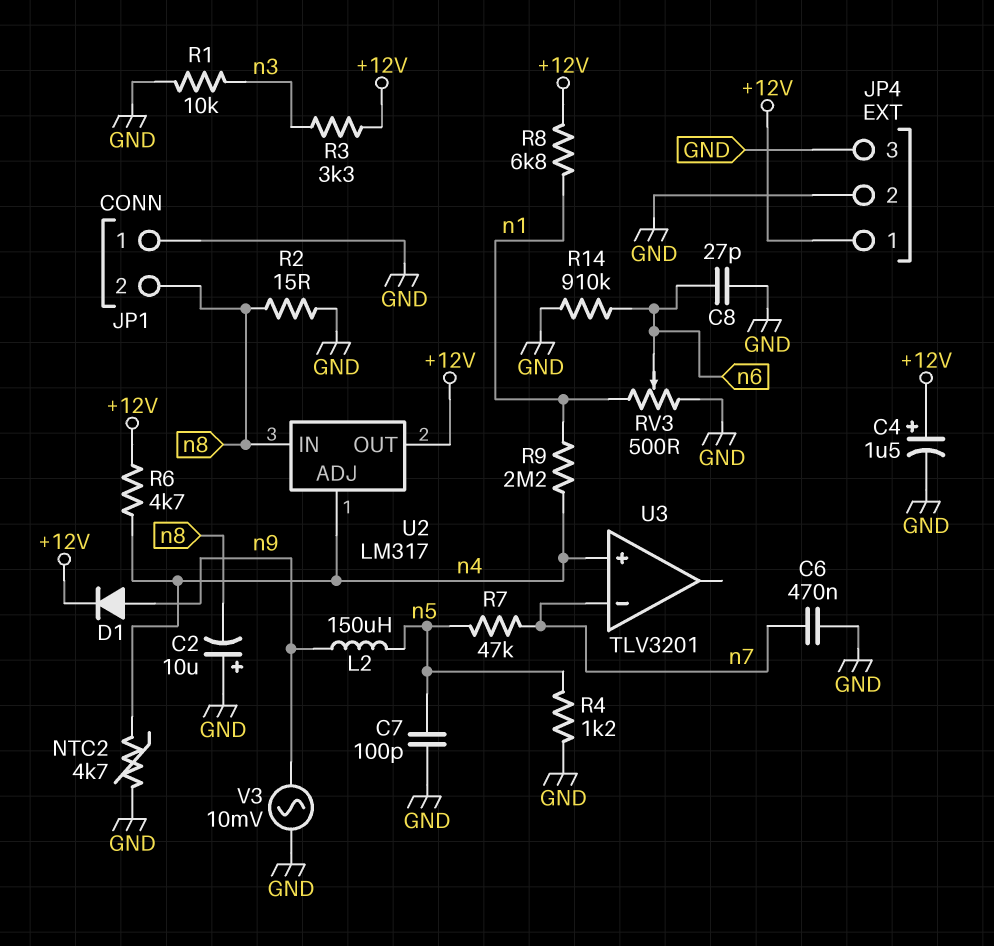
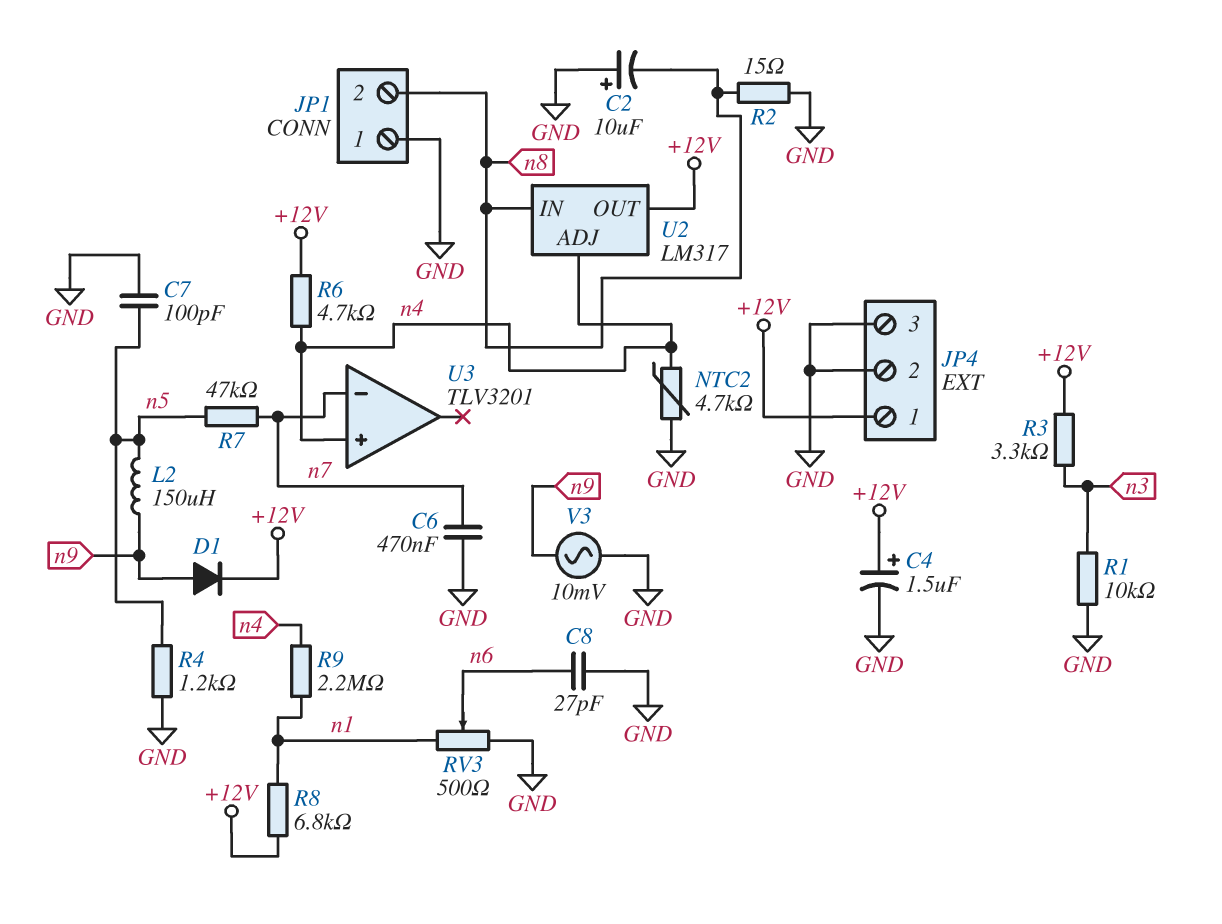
R14: 910k (GND, n6) -> none

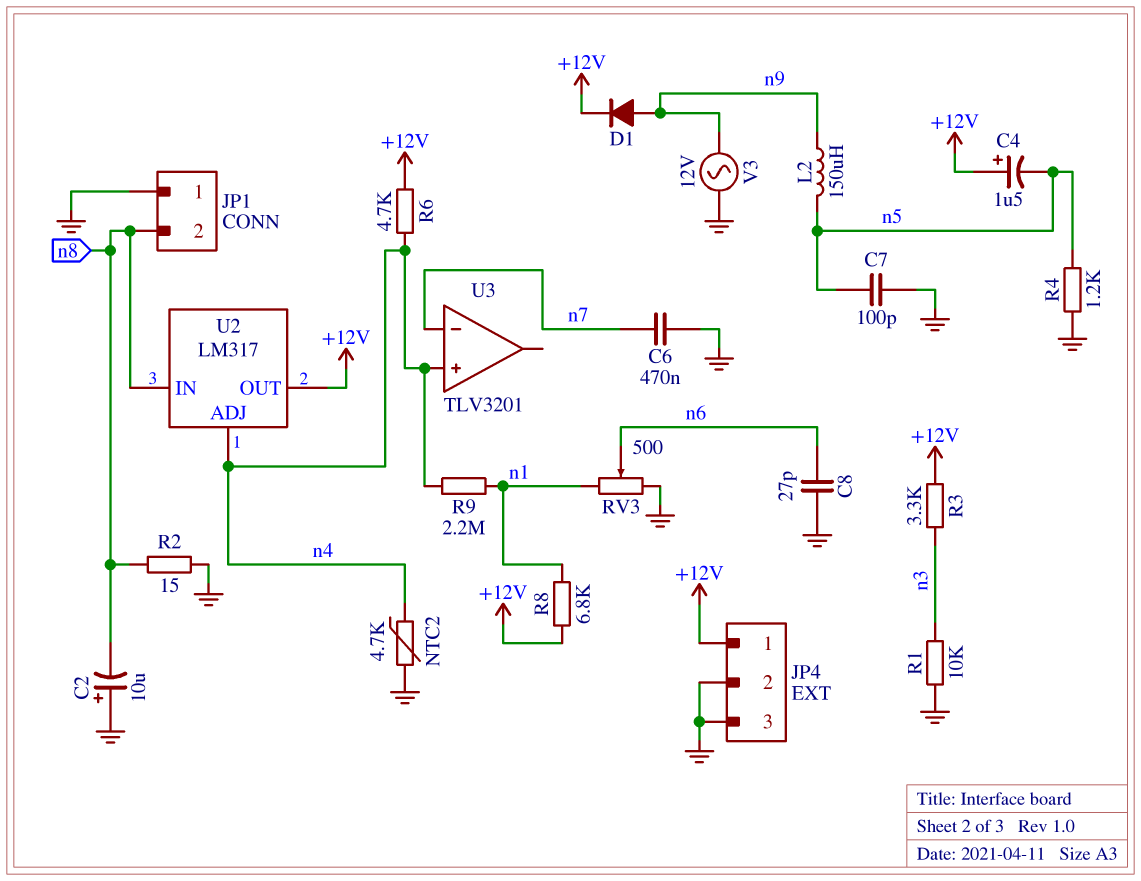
C4: 1.5uF (plus +12V, minus GND) -> 1.5uF (plus +12V, minus n5)
R7: 47k (n5, n7) -> none
V3: AC 10mV (GND, n9) -> AC 12V (GND, n9)

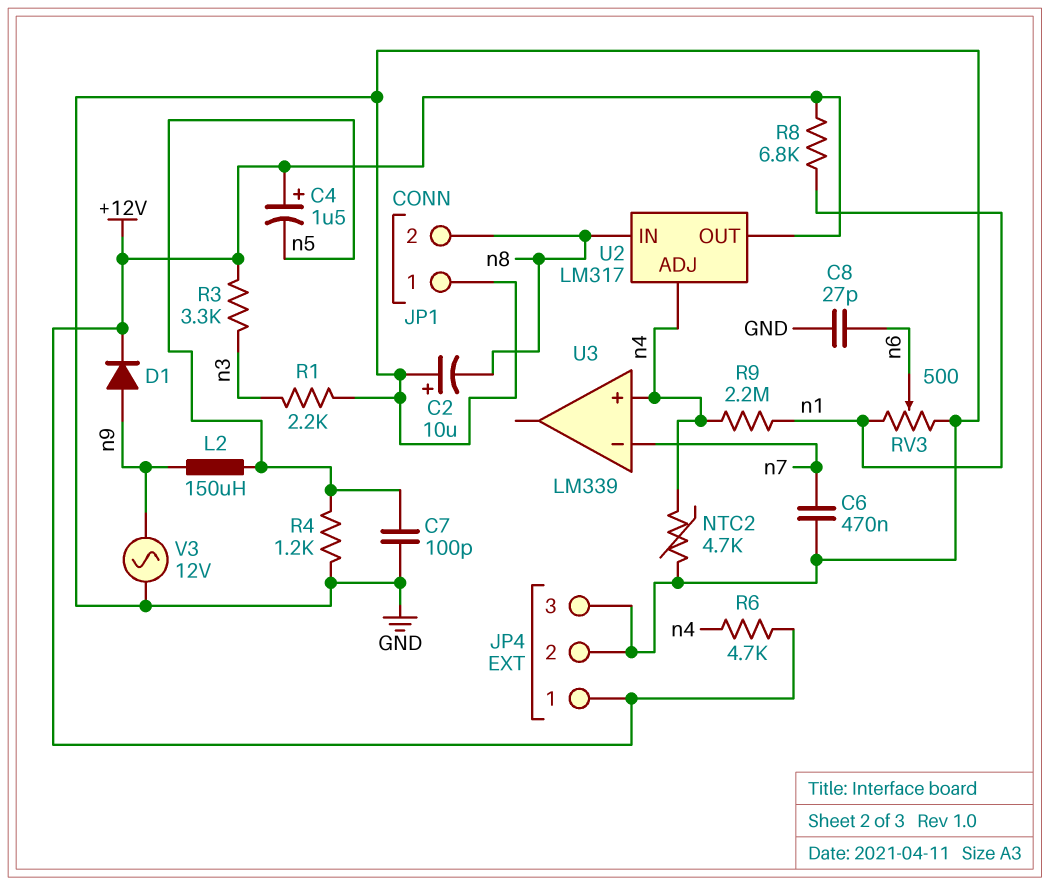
R1: 10k (GND, n3) -> 2.2k (GND, n3)
R2: 15 (GND, n8) -> none
U3: TLV3201 -> LM339

